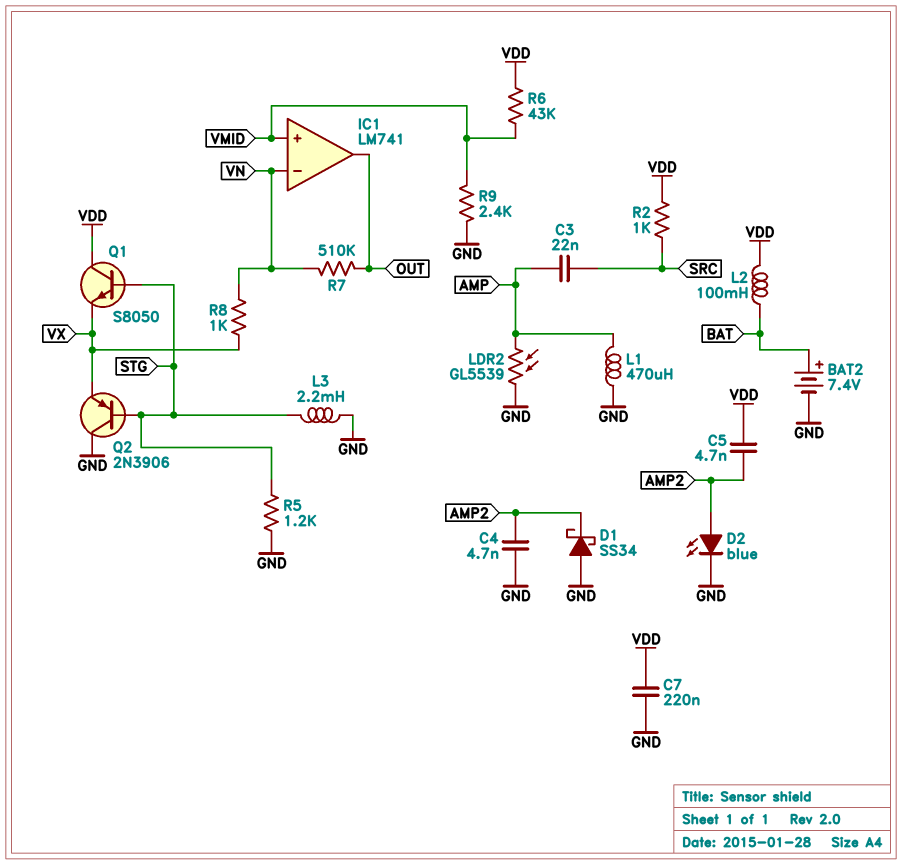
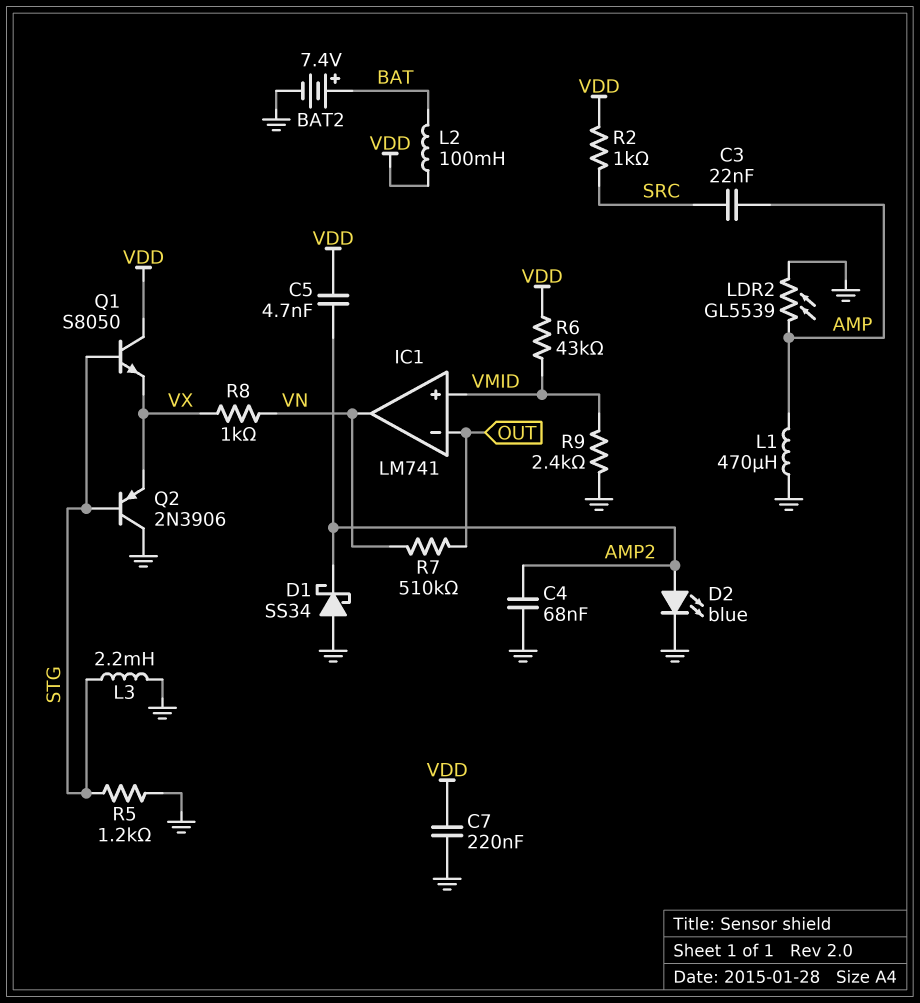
C4: 4.7nF (AMP2, GND) -> 68nF (AMP2, GND)
IC1 pin in-: VN -> OUT
IC1 pin out: OUT -> VN

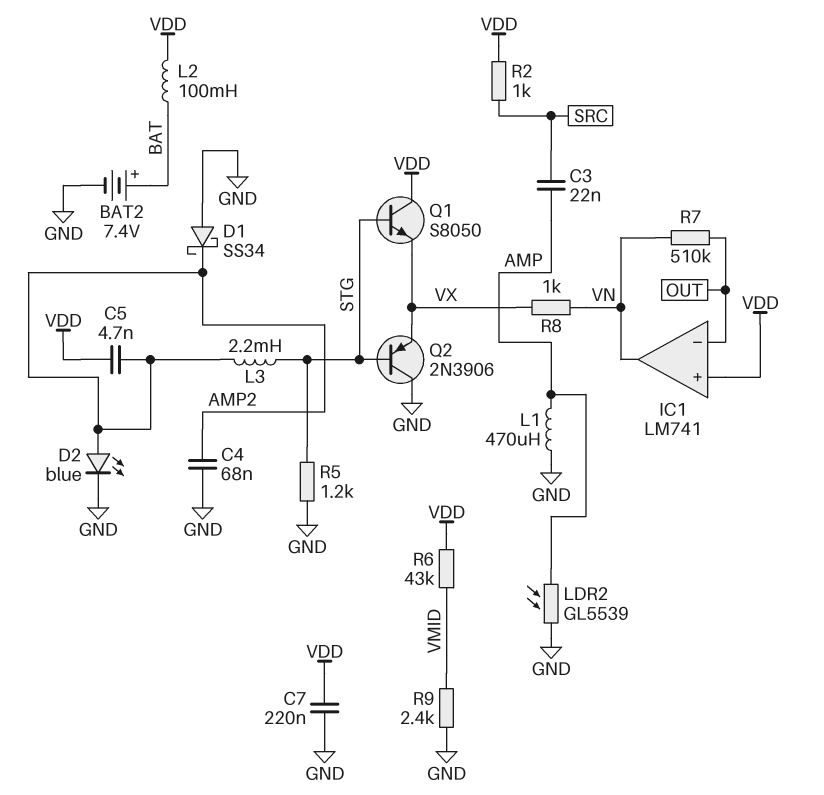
IC1 pin in+: VMID -> VDD
L3: 2.2mH (GND, STG) -> 2.2mH (AMP2, STG)

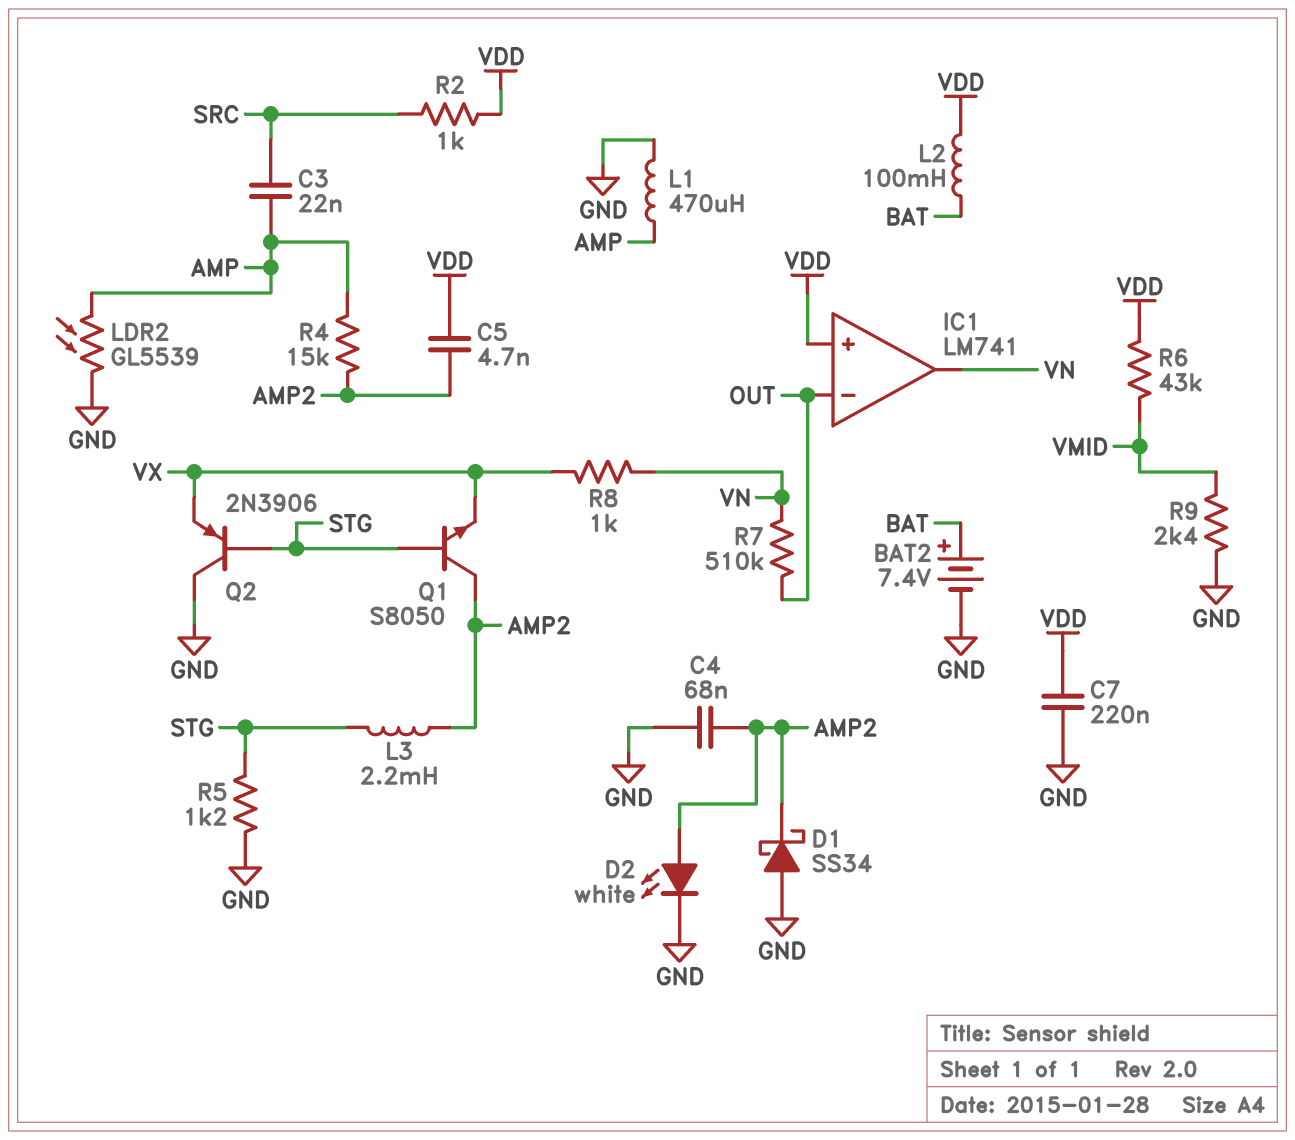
D2: LED blue (A AMP2, K GND) -> LED white (A AMP2, K GND)
Q1: NPN S8050 (B STG, C VDD, E VX) -> NPN S8050 (B STG, C AMP2, E VX)
R4: none -> 15k (AMP, AMP2)

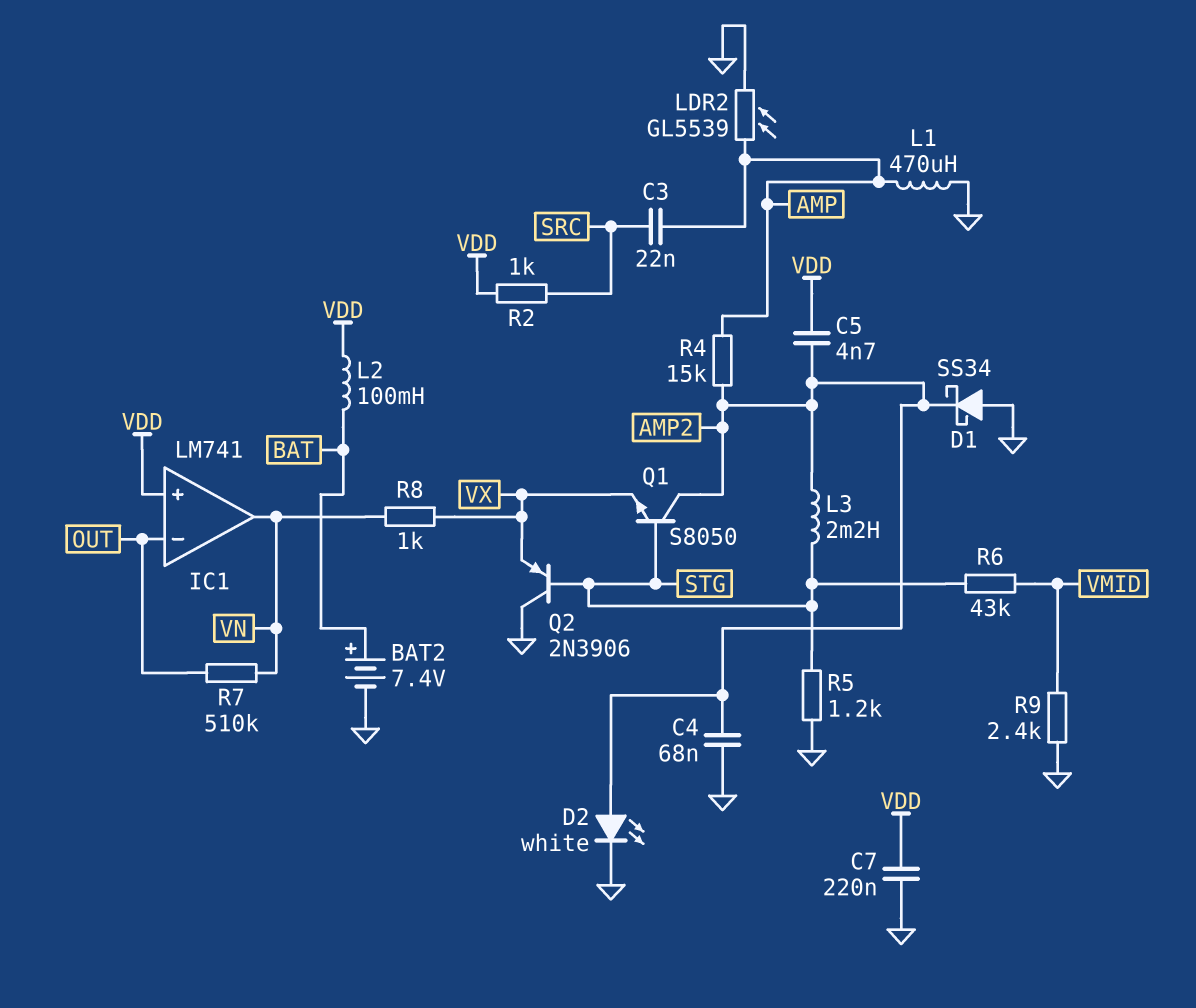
R6: 43k (VDD, VMID) -> 43k (STG, VMID)

